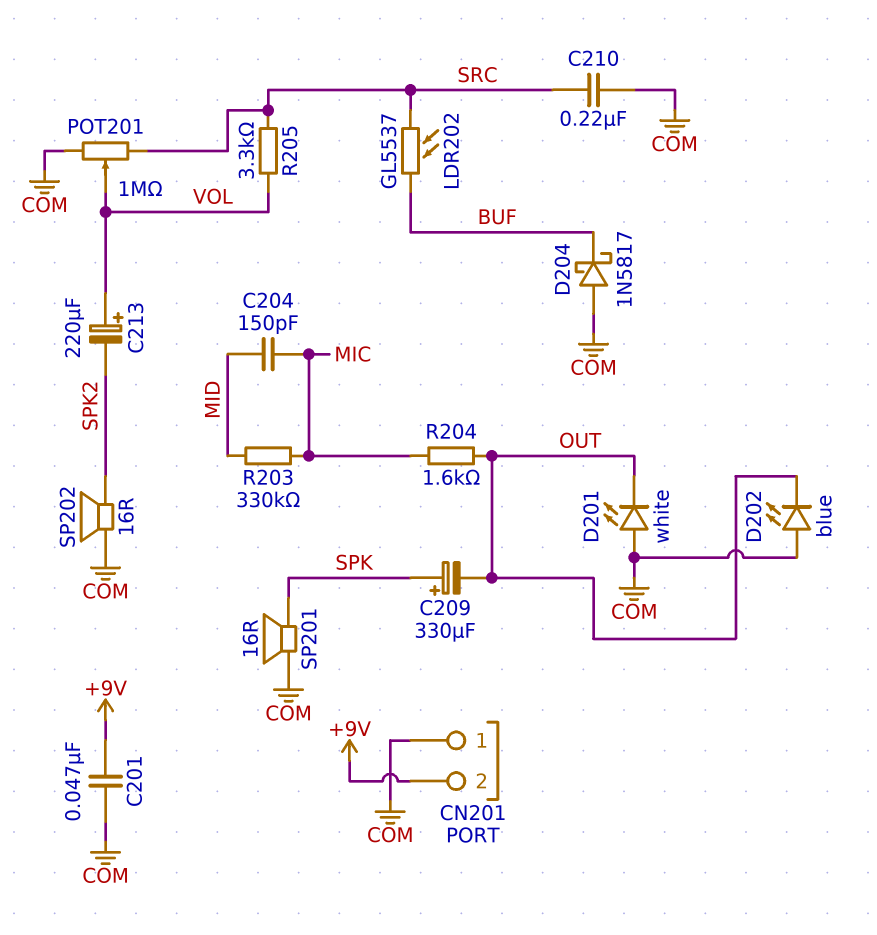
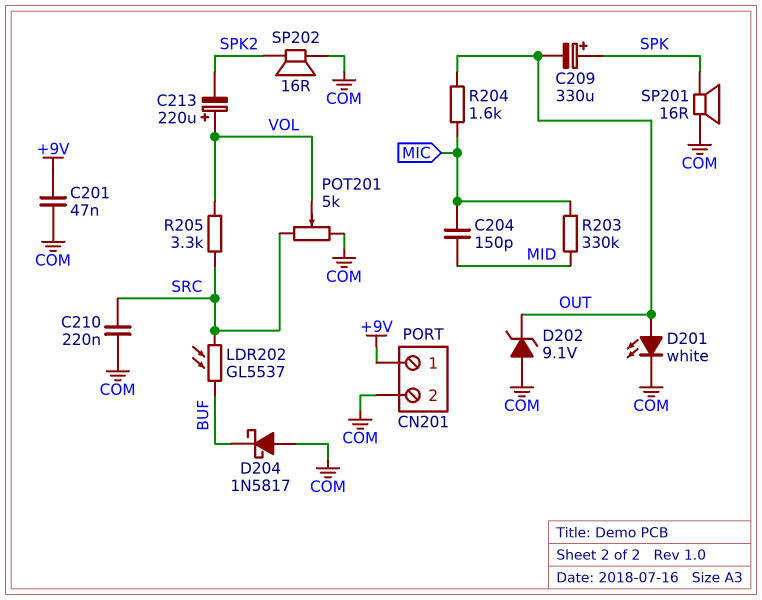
CN201 pin 1: COM -> +9V
CN201 pin 2: +9V -> COM
D201: LED white (A COM, K OUT) -> LED white (A OUT, K COM)
D202: LED blue (A COM, K OUT) -> zener 9.1V (A COM, K OUT)
POT201: 1M (COM, SRC, wiper VOL) -> 5k (COM, SRC, wiper VOL)

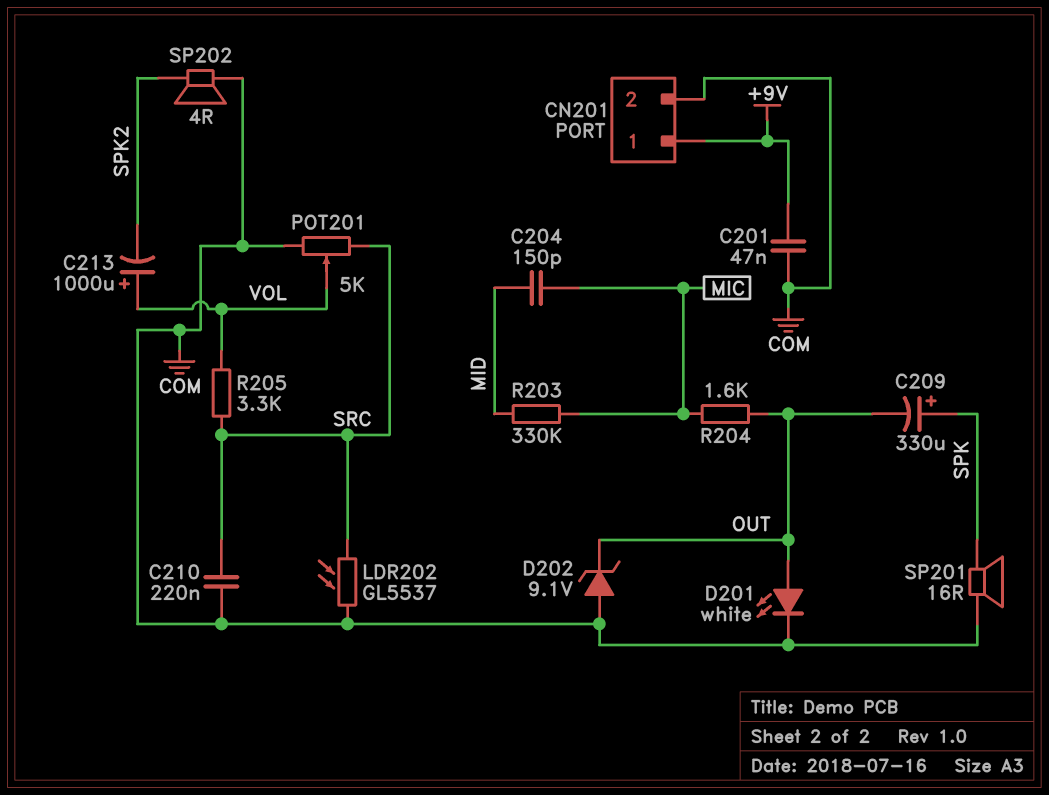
C213: 220uF (plus VOL, minus SPK2) -> 1000uF (plus VOL, minus SPK2)
D204: schottky 1N5817 (A COM, K BUF) -> none
LDR202: GL5537 (BUF, SRC) -> GL5537 (COM, SRC)
SP202: speaker 16R (COM, SPK2) -> speaker 4R (COM, SPK2)

